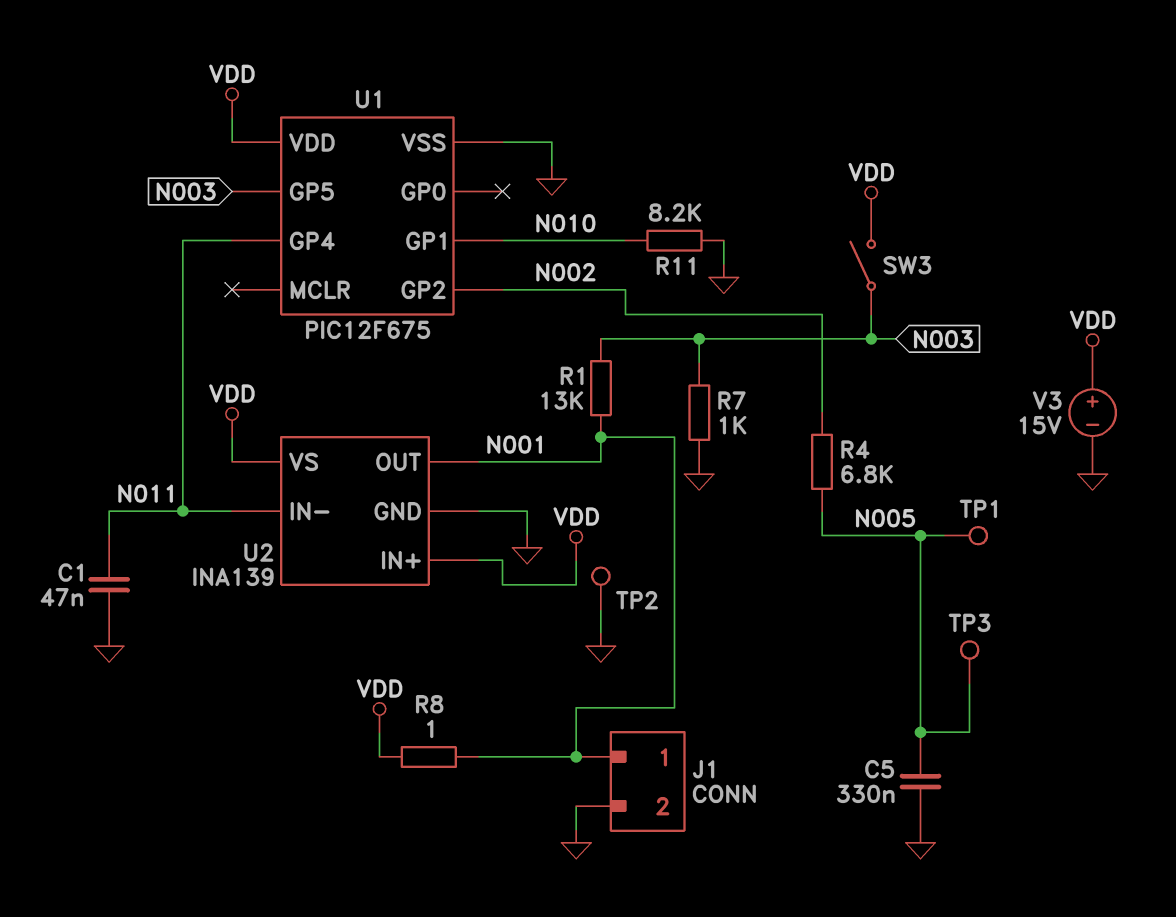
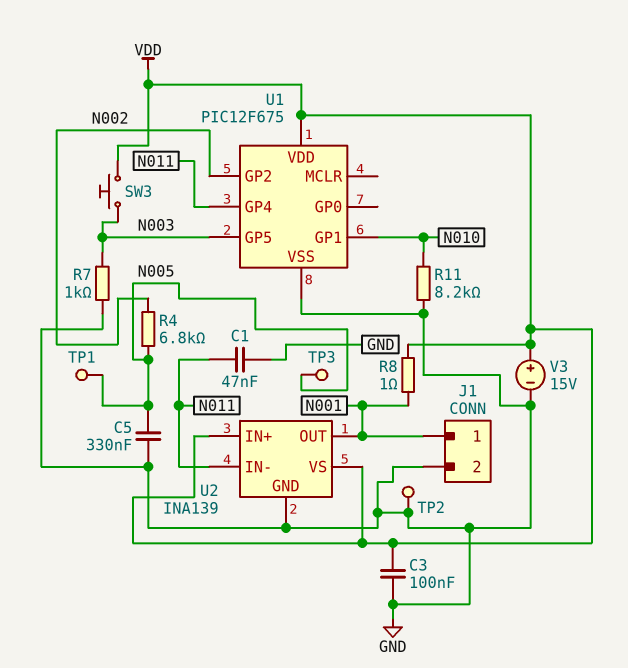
C3: none -> 100nF (GND, VDD)
R1: 13k (N001, N003) -> none
SW3: switch (N003, VDD) -> button (N003, VDD)

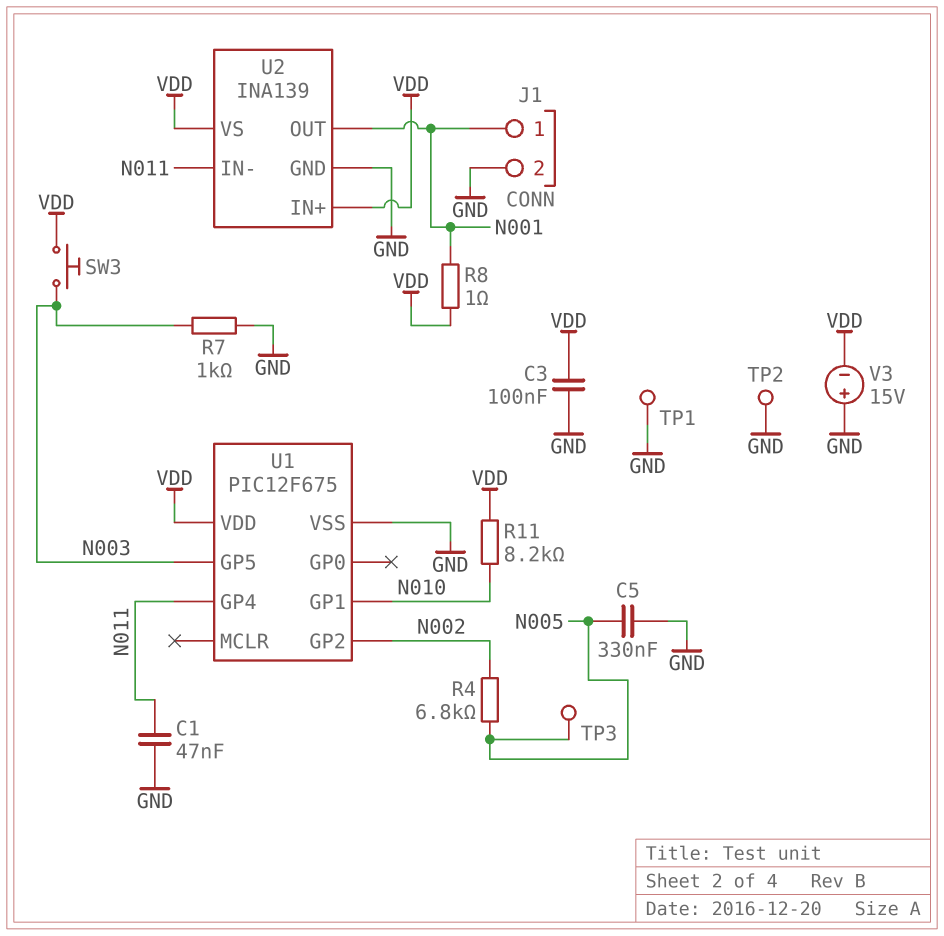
R11: 8.2k (GND, N010) -> 8.2k (N010, VDD)
TP1: test point (N005) -> test point (GND)
V3: 15V (plus VDD, minus GND) -> 15V (plus GND, minus VDD)

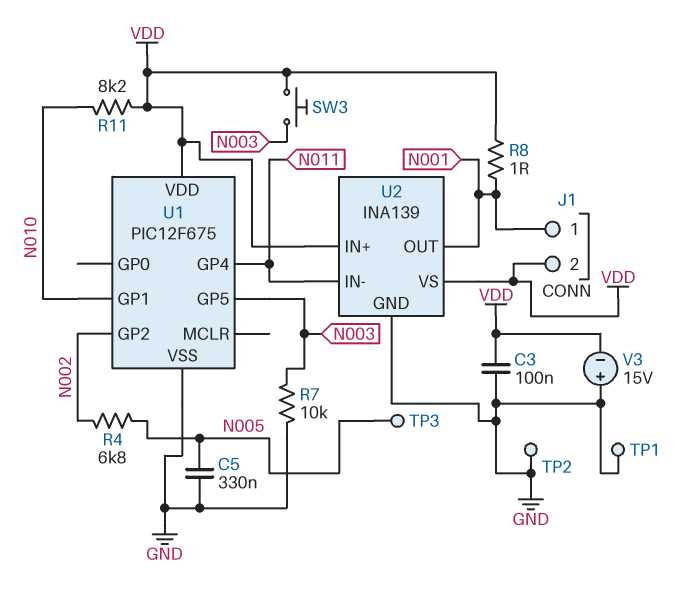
C1: 47nF (GND, N011) -> none
J1 pin 2: GND -> VDD
R7: 1k (GND, N003) -> 10k (GND, N003)

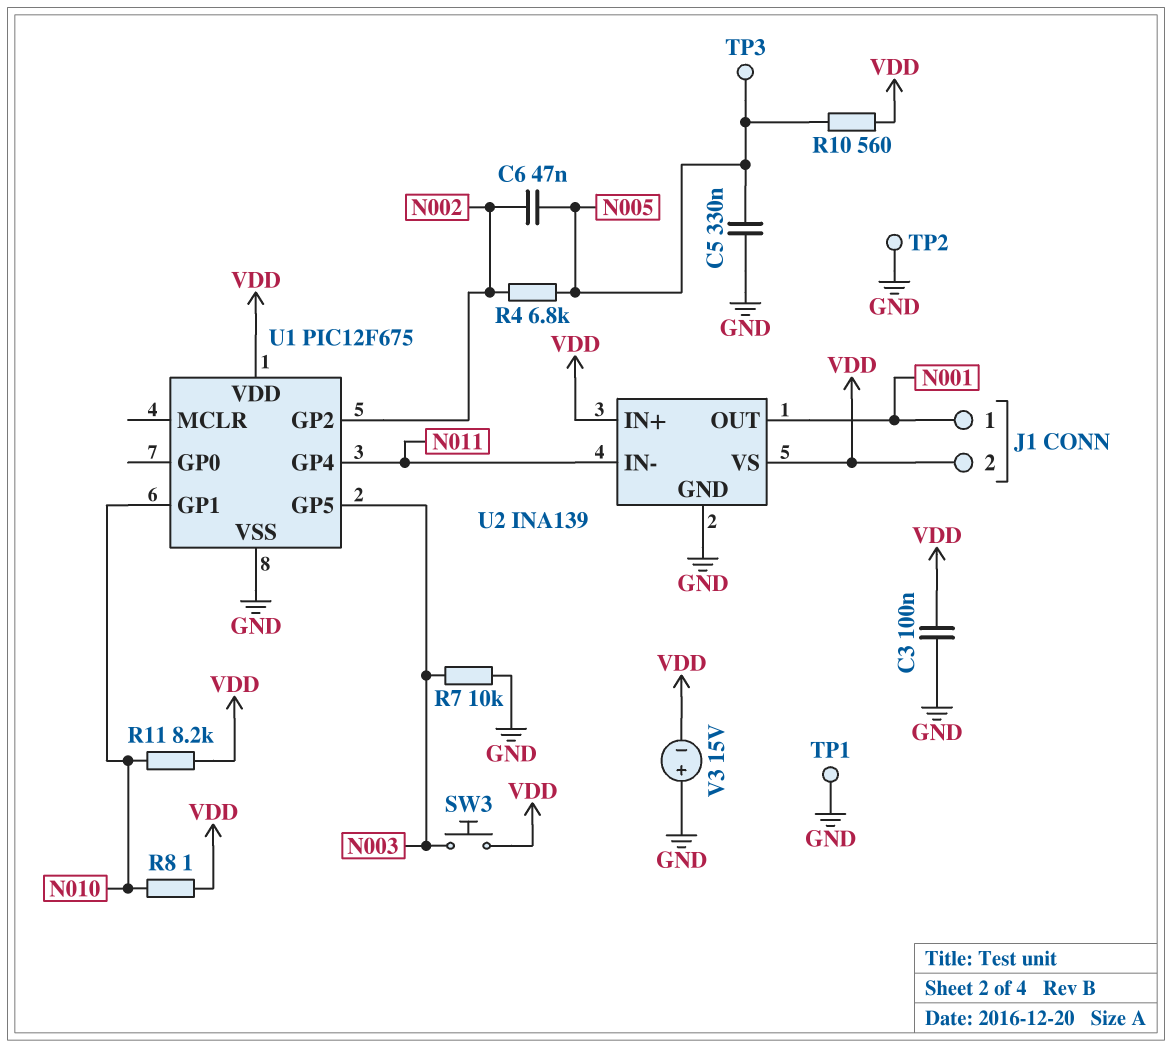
C6: none -> 47nF (N002, N005)
R8: 1 (N001, VDD) -> 1 (N010, VDD)
R10: none -> 560 (N005, VDD)

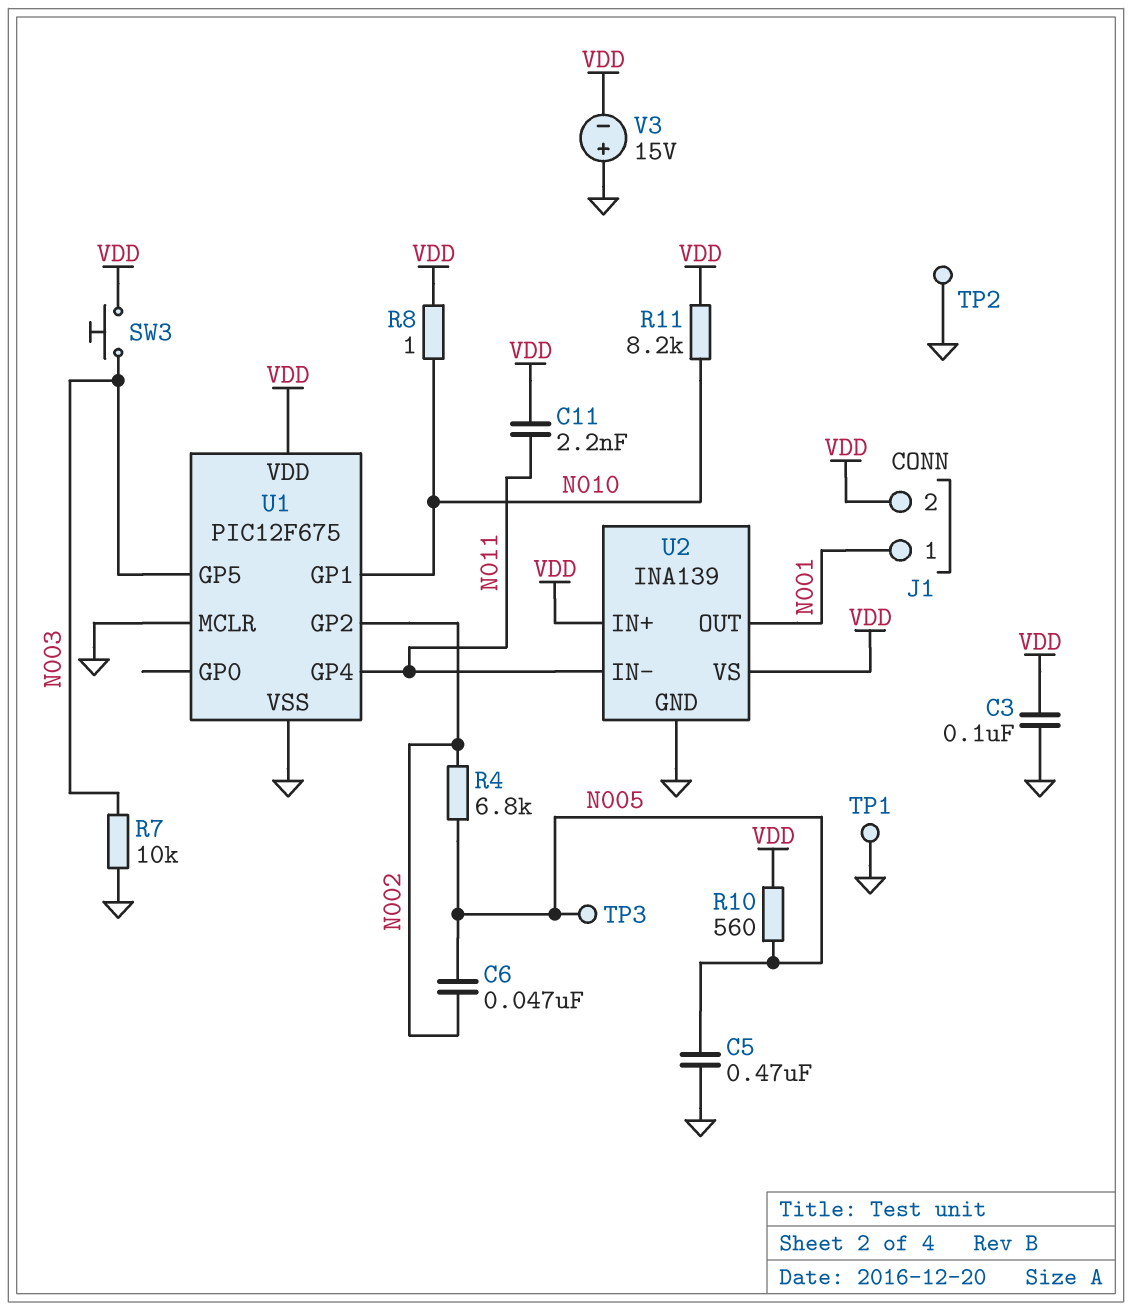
C5: 330nF (GND, N005) -> 470nF (GND, N005)
C11: none -> 2.2nF (N011, VDD)
U1 pin MCLR: none -> GND

